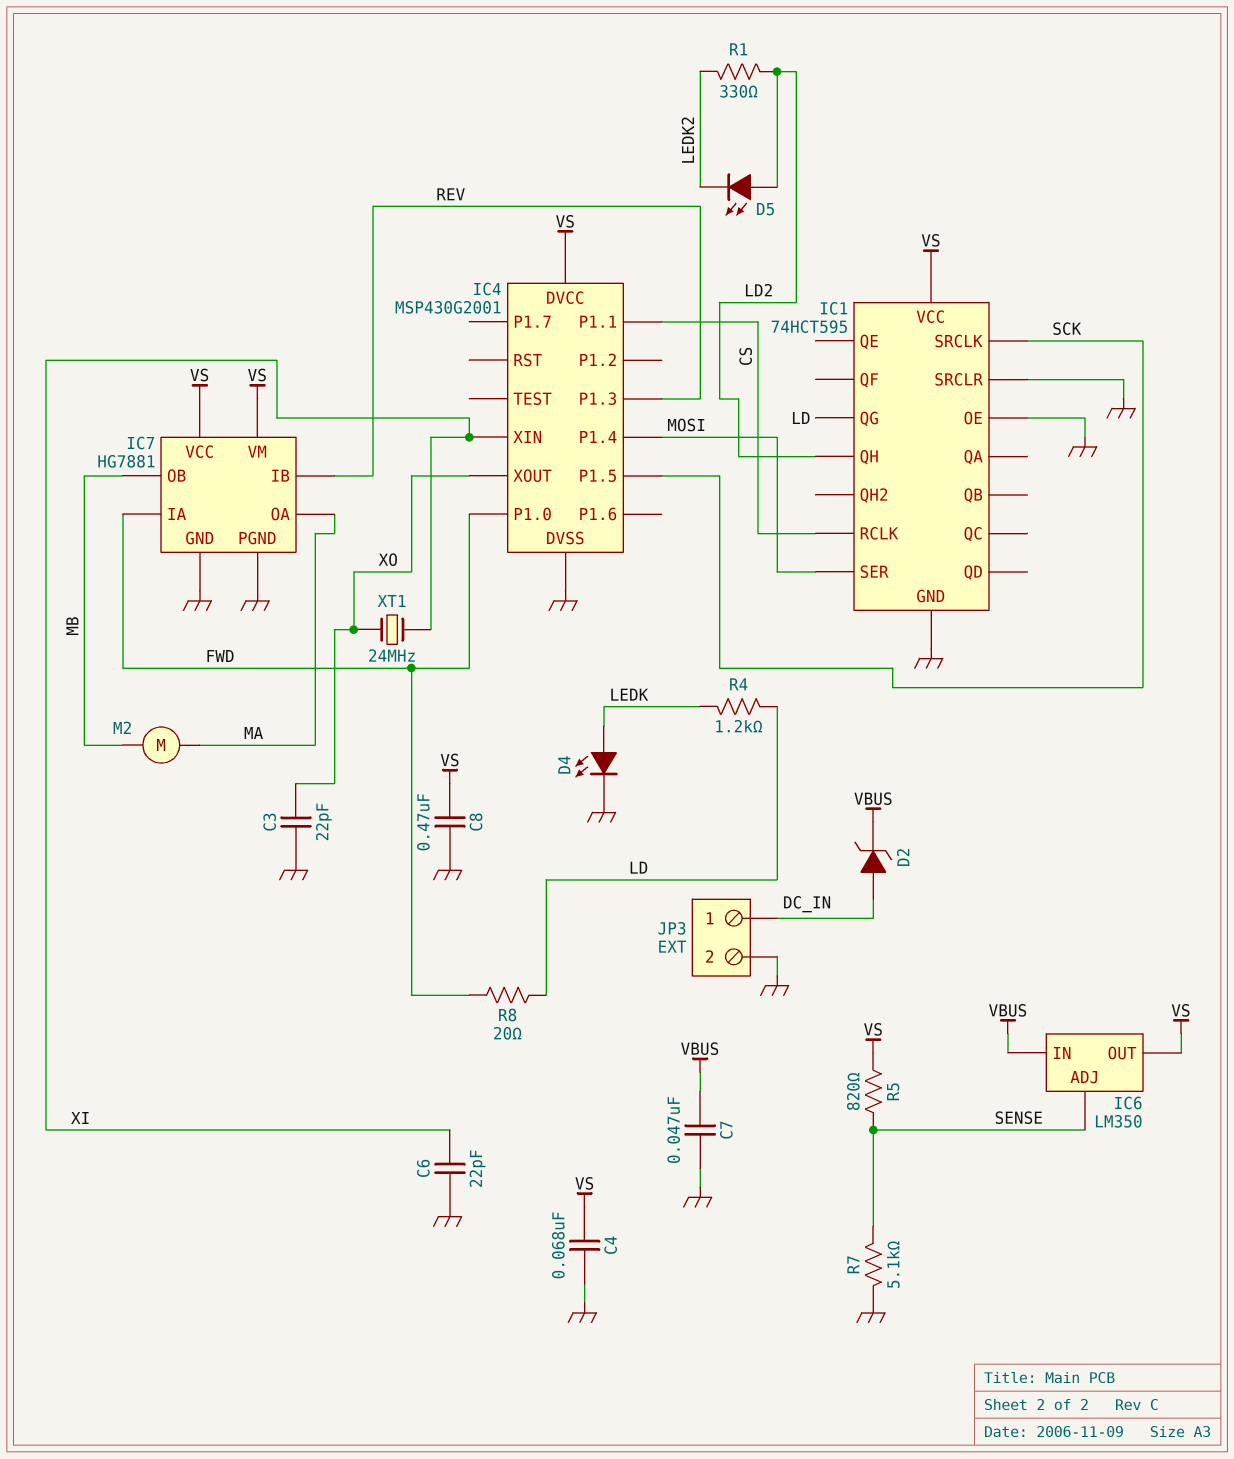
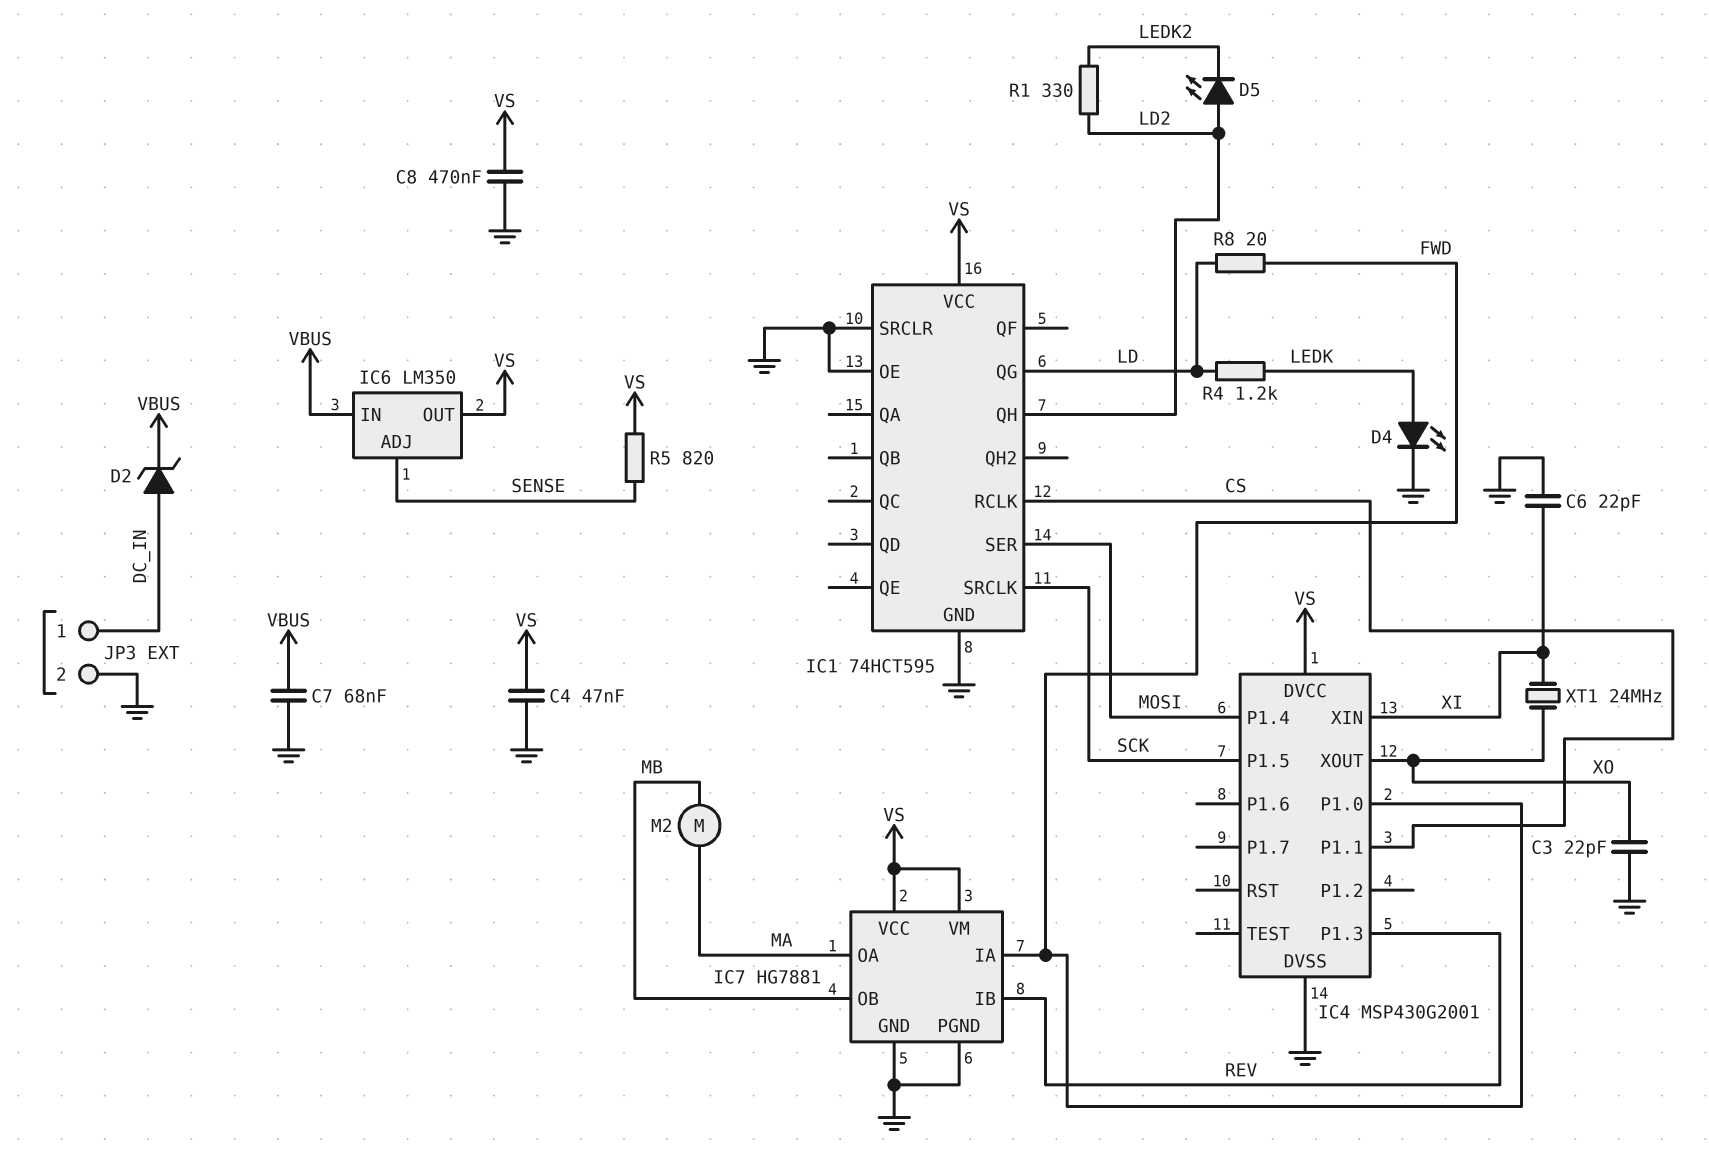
C4: 68nF (GND, VS) -> 47nF (GND, VS)
C7: 47nF (GND, VBUS) -> 68nF (GND, VBUS)
R7: 5.1k (GND, SENSE) -> none

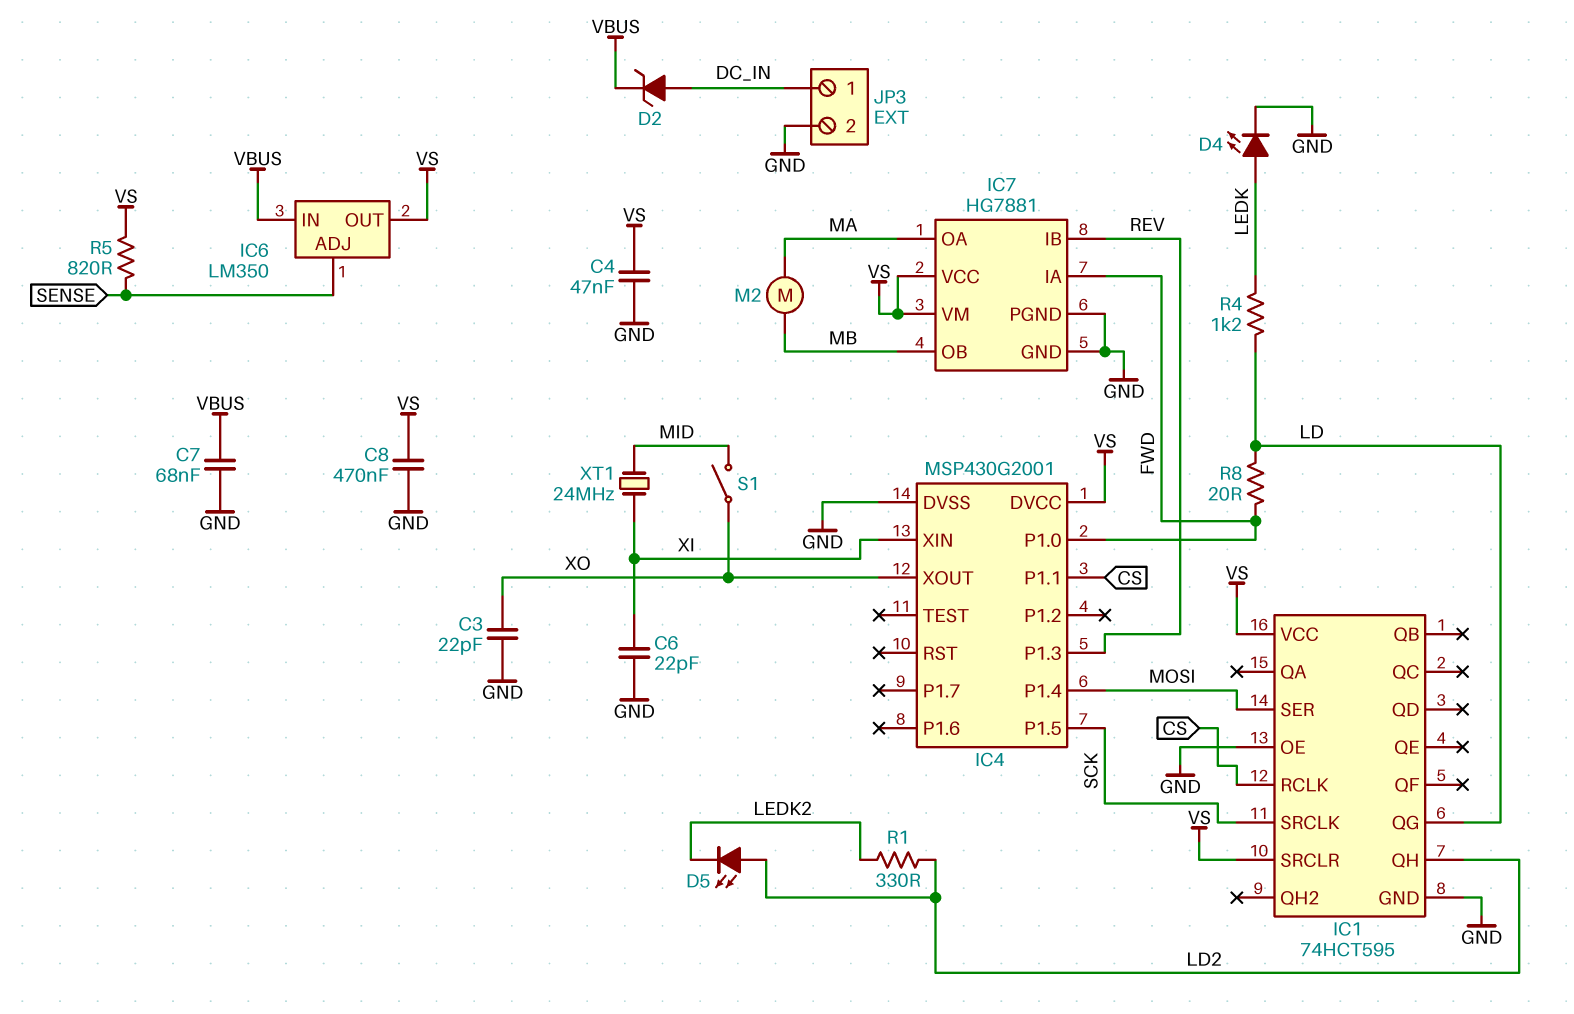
IC1 pin SRCLR: GND -> VS
S1: none -> switch (MID, XO)
XT1: 24MHz (XI, XO) -> 24MHz (MID, XI)

